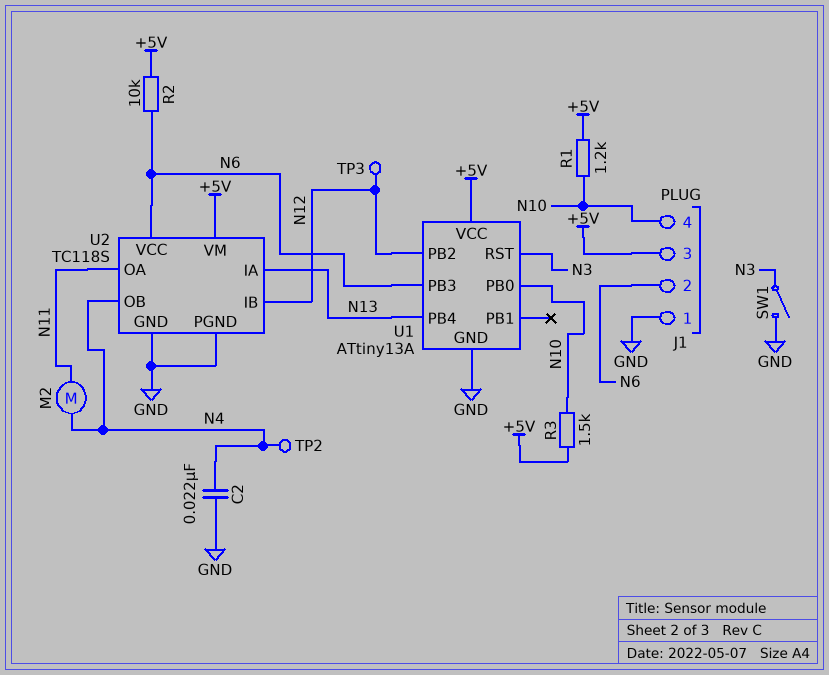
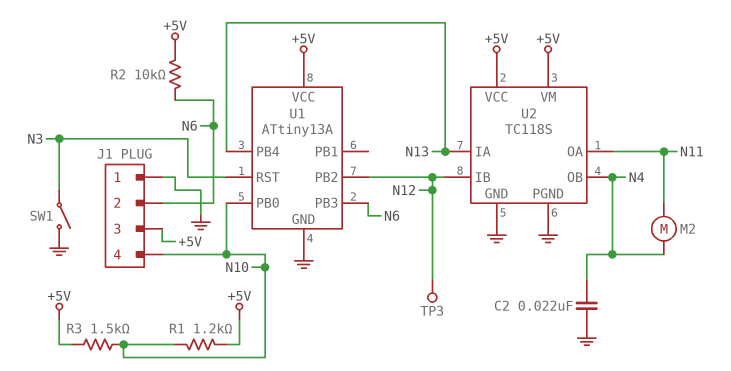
TP2: test point (N4) -> none
U2 pin VCC: N6 -> +5V

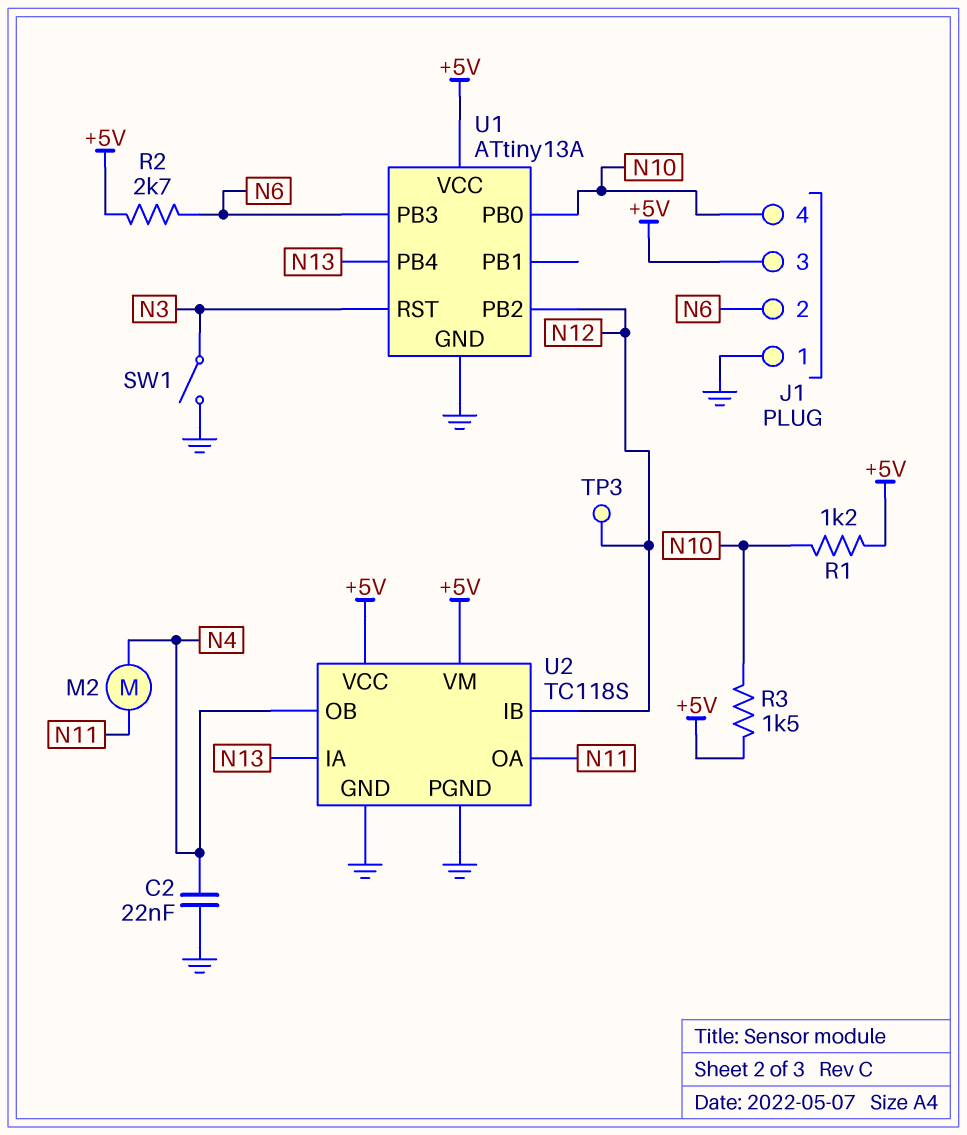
R2: 10k (+5V, N6) -> 2.7k (+5V, N6)

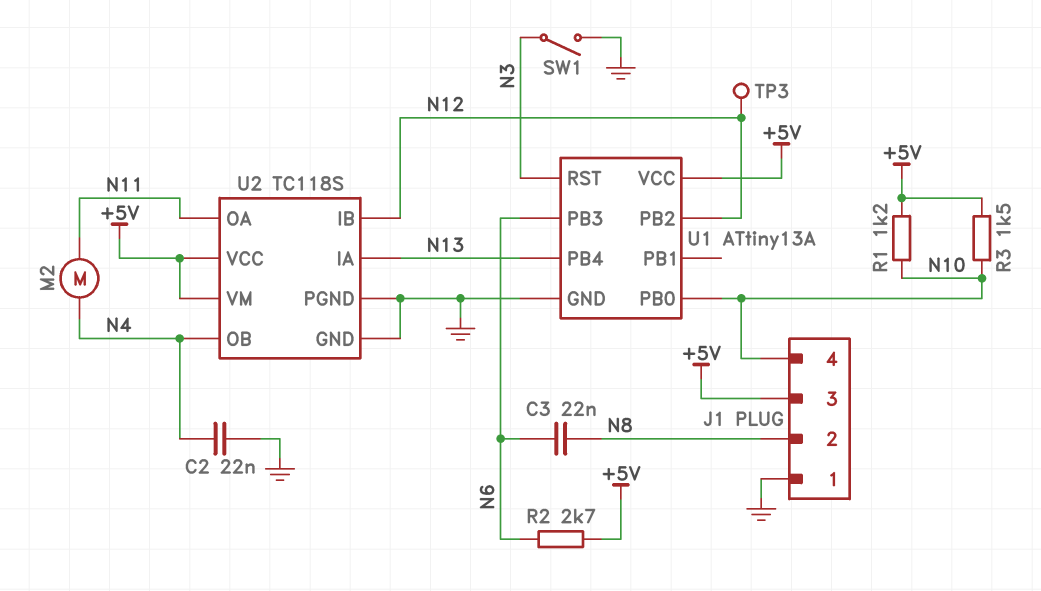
C3: none -> 22nF (N6, N8)
J1 pin 2: N6 -> N8

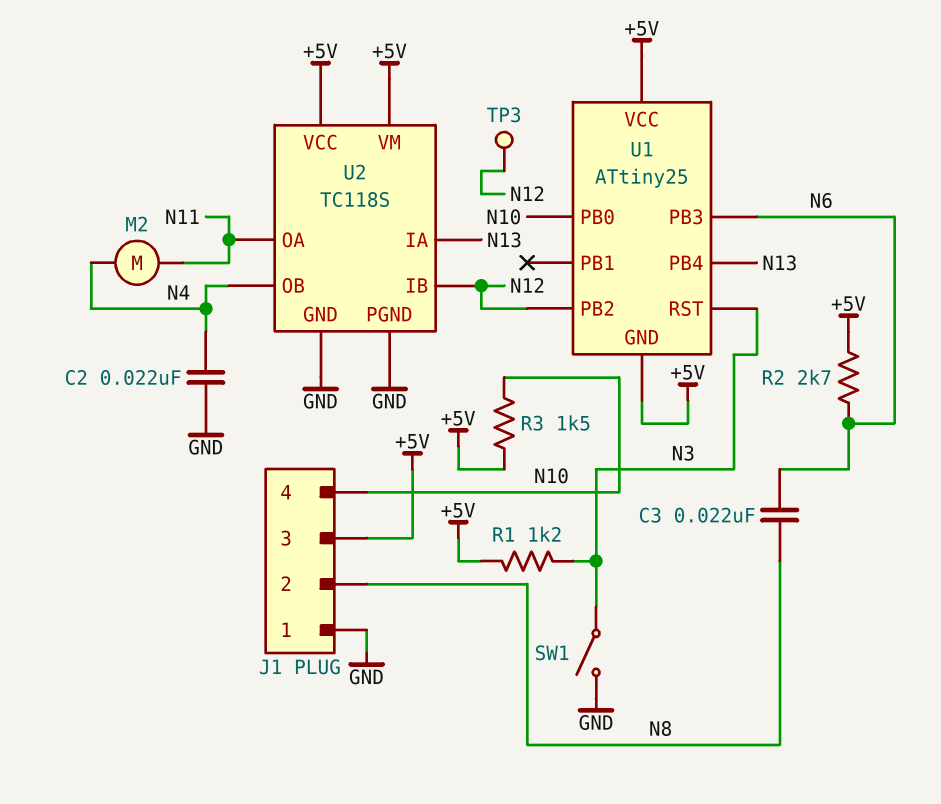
R1: 1.2k (+5V, N10) -> 1.2k (+5V, N3)
U1: ATtiny13A -> ATtiny25
U1 pin GND: GND -> +5V

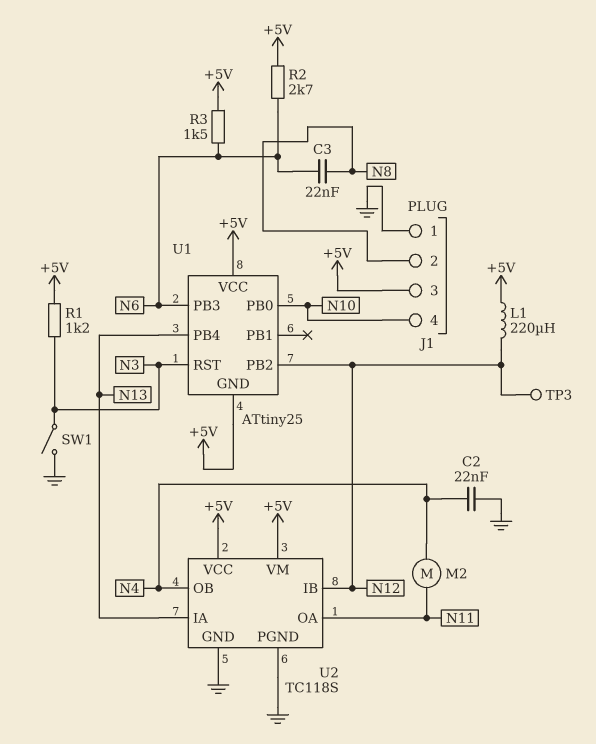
L1: none -> 220uH (+5V, N12)
R3: 1.5k (+5V, N10) -> 1.5k (+5V, N6)

